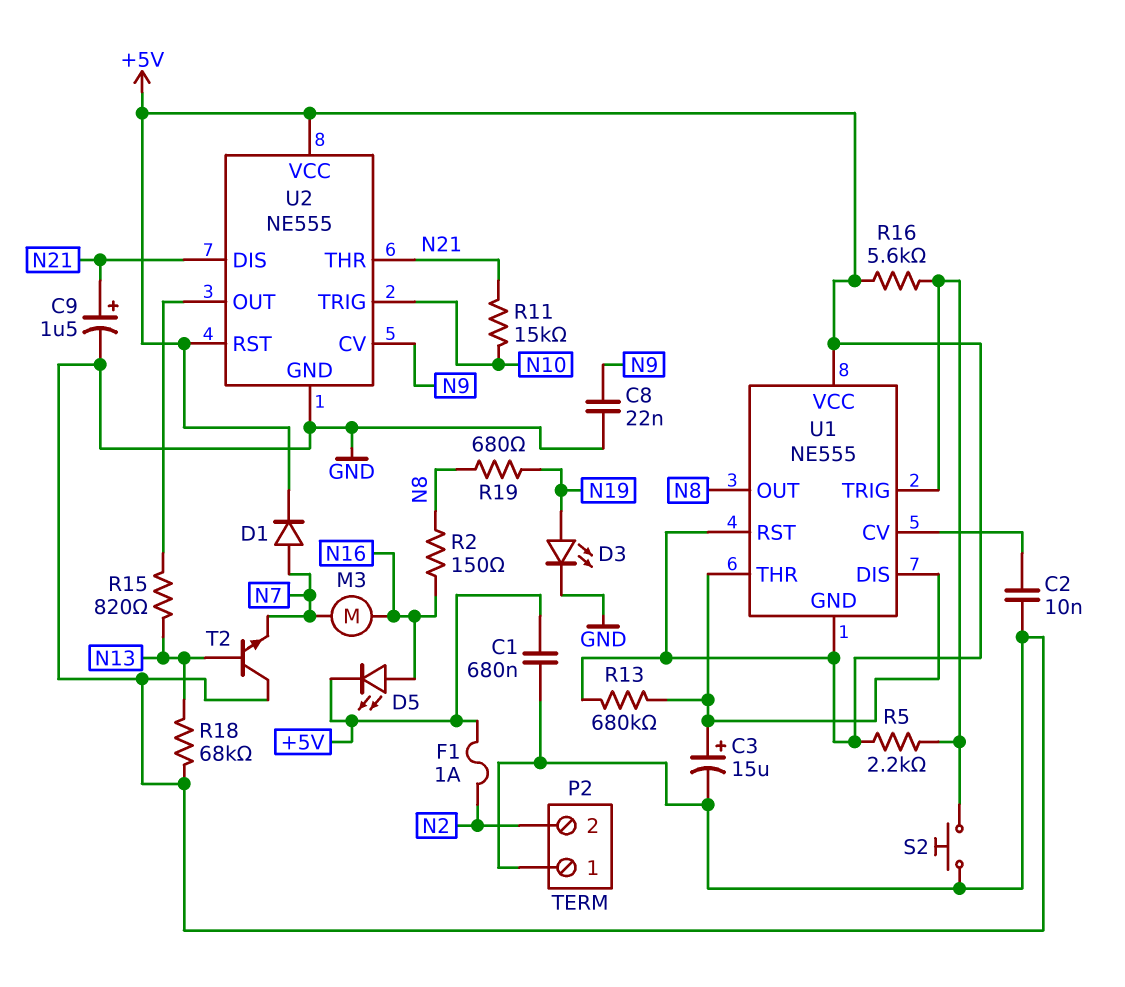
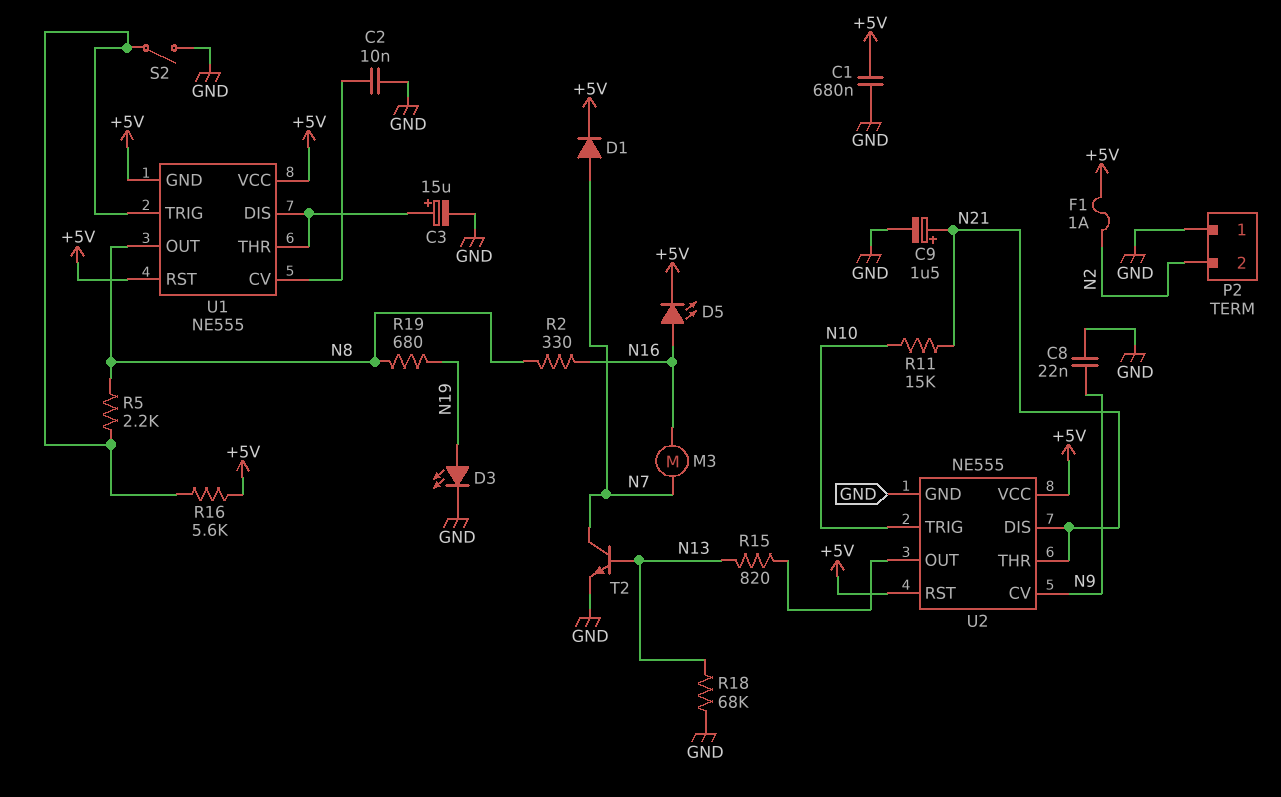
R2: 150 (N8, N16) -> 330 (N8, N16)
R5: 2.2k (+5V, U1/TRIG) -> 2.2k (N8, U1/TRIG)
R13: 680k (+5V, U1/DIS) -> none
S2: button (GND, U1/TRIG) -> switch (GND, U1/TRIG)
T2: NPN (B N13, C GND, E N7) -> NPN (B N13, C N7, E GND)

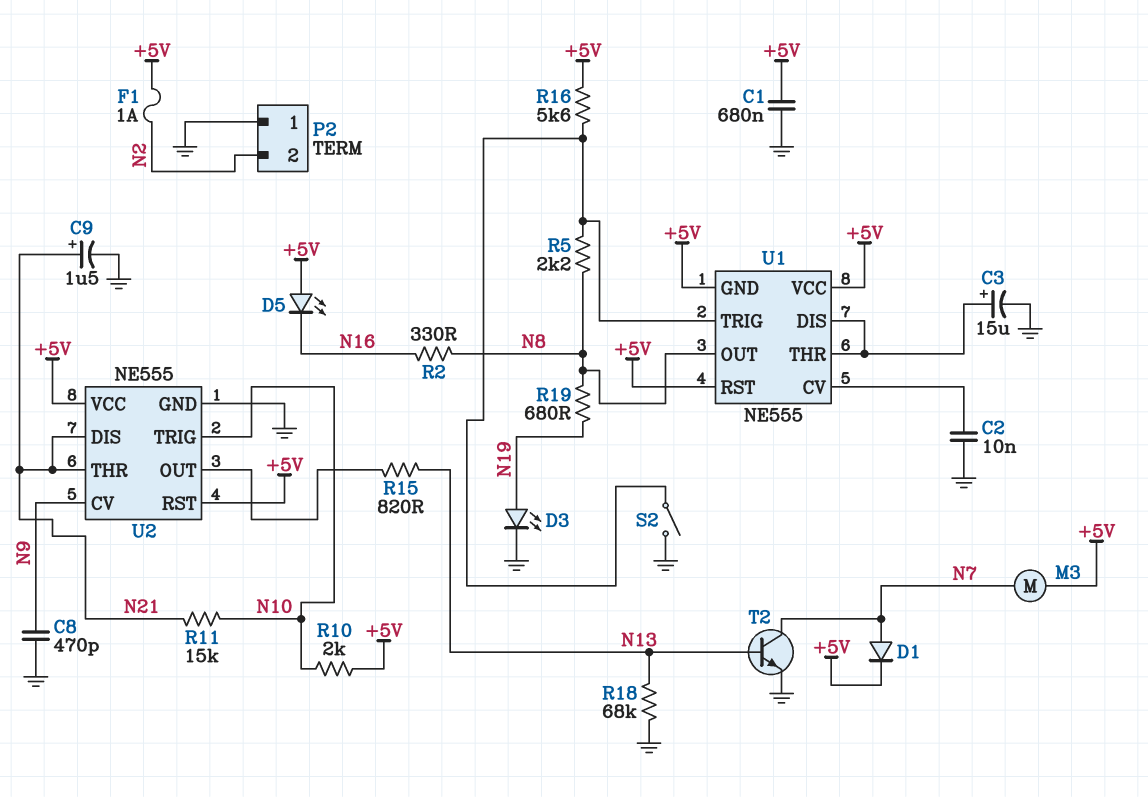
C8: 22nF (GND, N9) -> 470pF (GND, N9)
D5: LED (A N16, K +5V) -> LED (A +5V, K N16)
M3: motor (N7, N16) -> motor (+5V, N7)
R10: none -> 2k (+5V, N10)

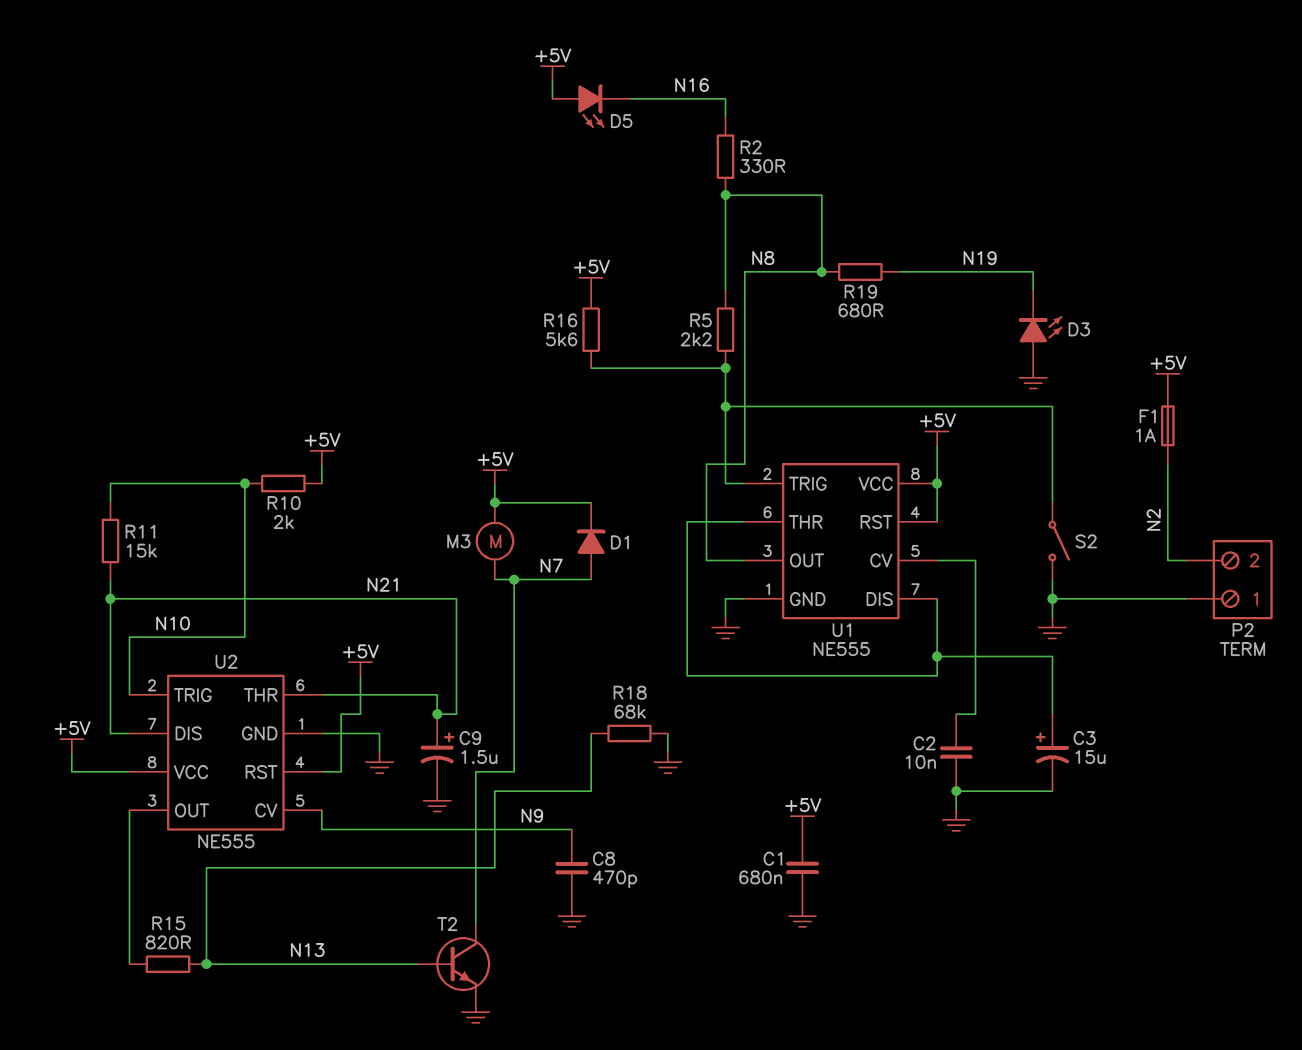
D3: LED (A N19, K GND) -> LED (A GND, K N19)
U1 pin GND: +5V -> GND

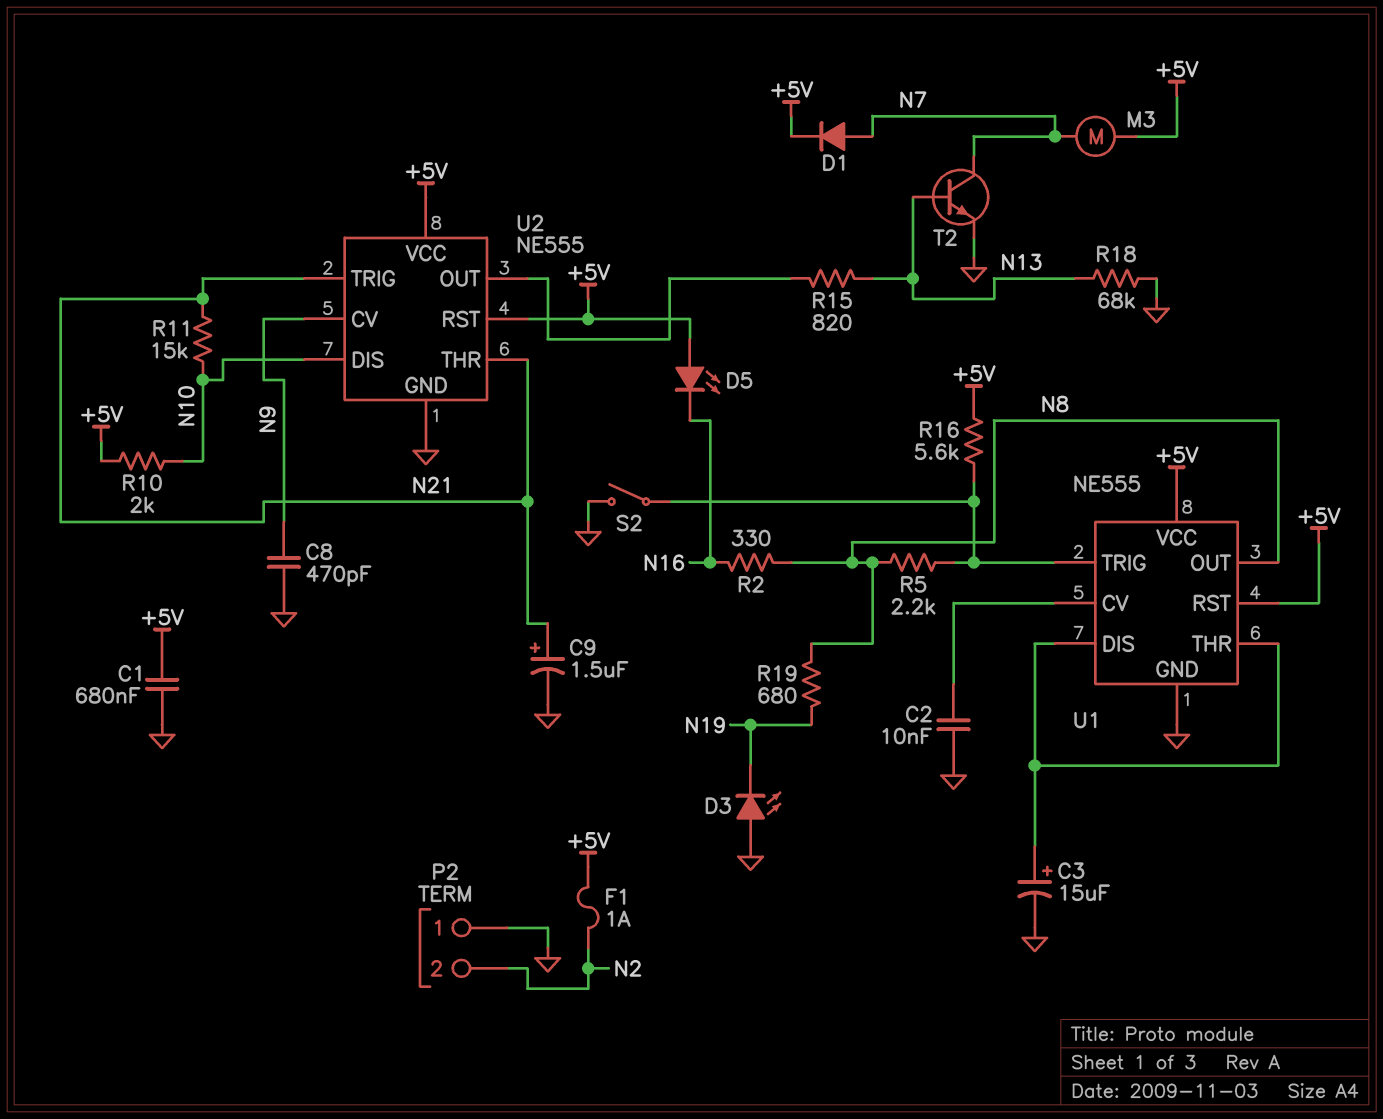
U2 pin DIS: N21 -> N10
U2 pin TRIG: N10 -> N21

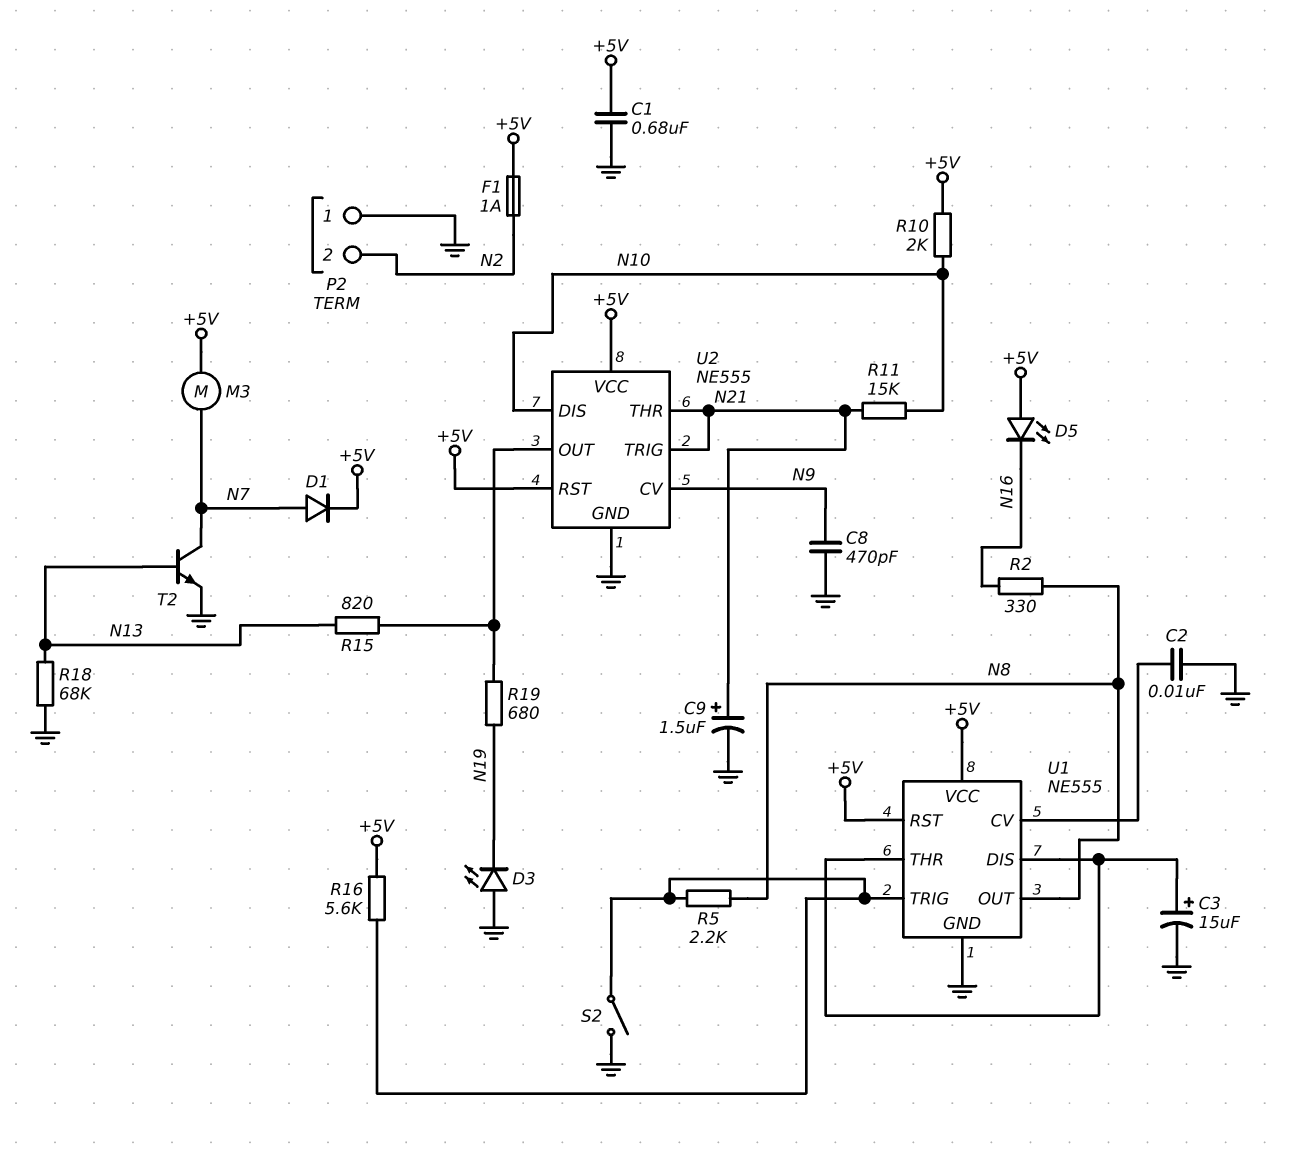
R19: 680 (N8, N19) -> 680 (N19, U2/OUT)

